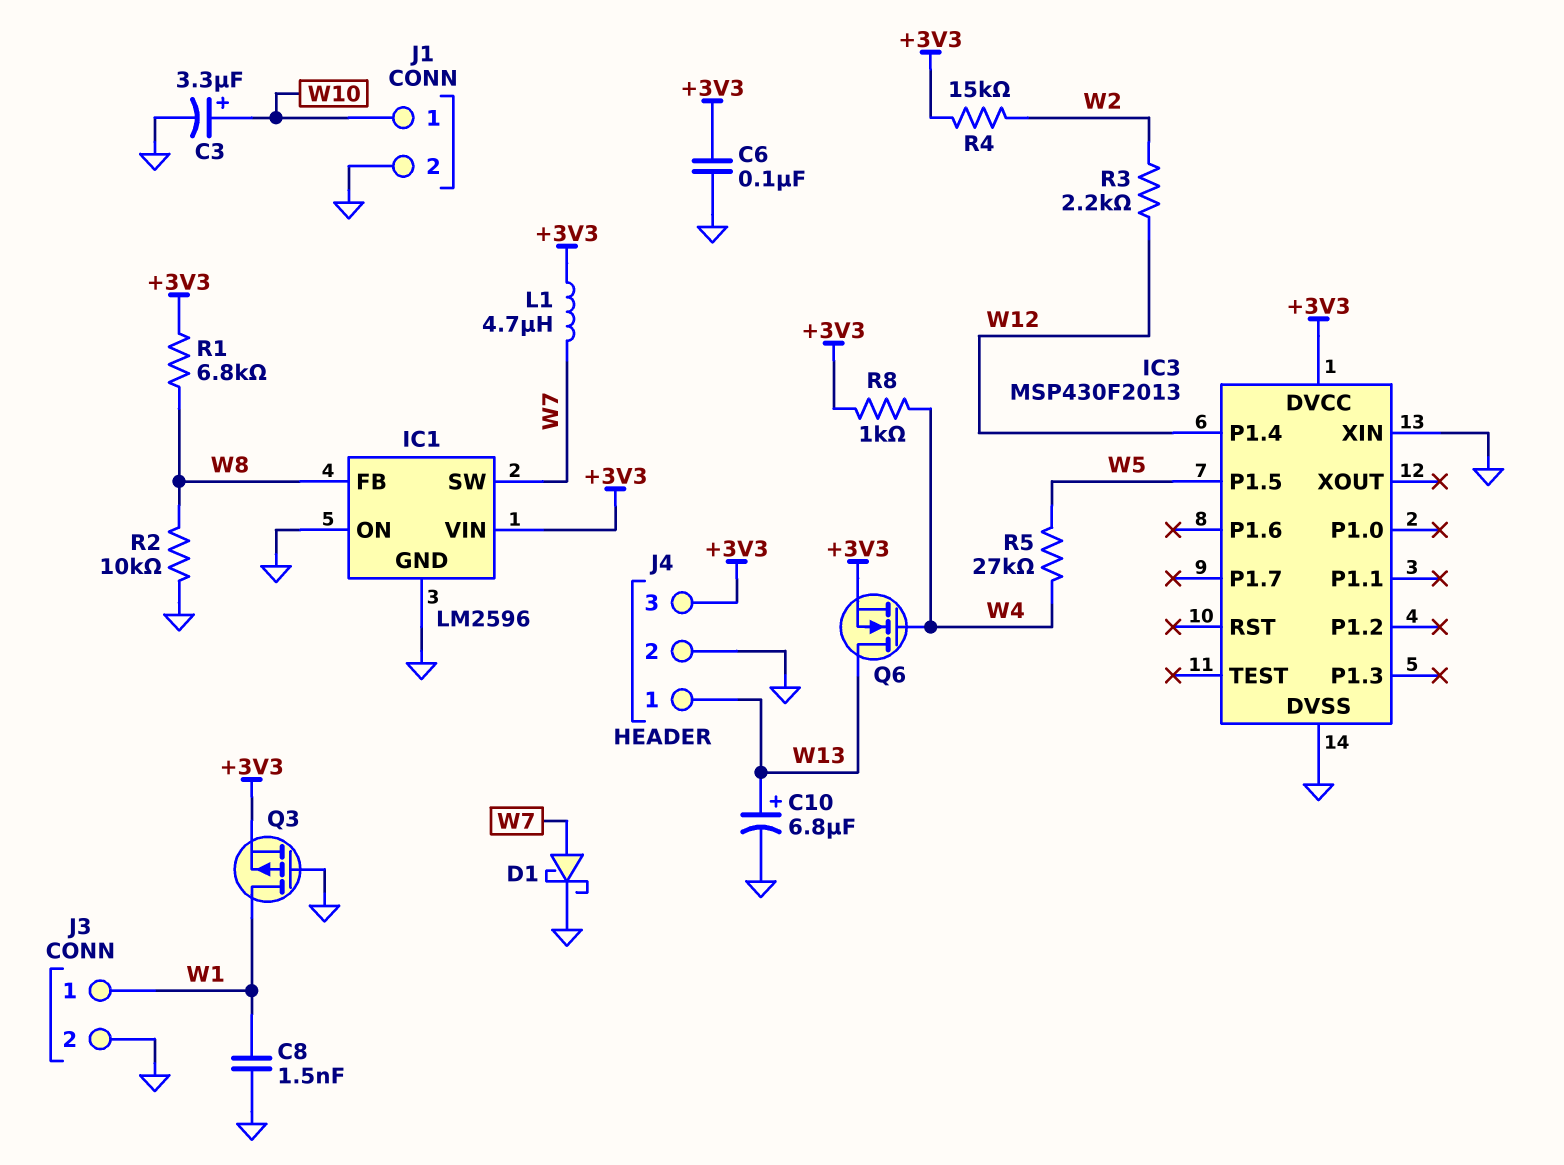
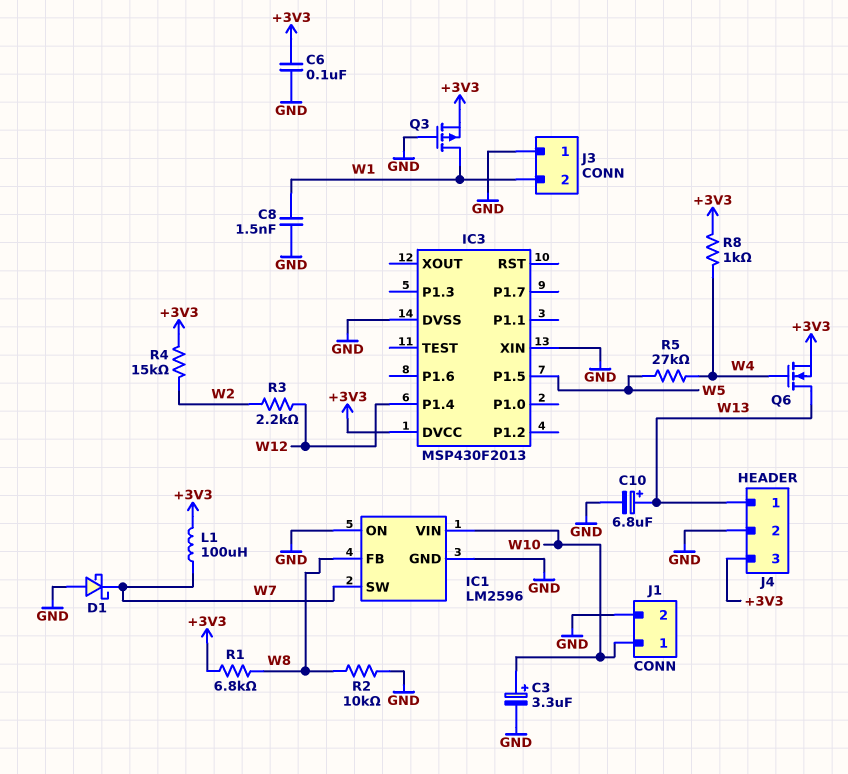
D1: schottky (A W7, K GND) -> schottky (A GND, K W7)
IC1 pin VIN: +3V3 -> W10
J3 pin 1: W1 -> GND
J3 pin 2: GND -> W1
L1: 4.7uH (+3V3, W7) -> 100uH (+3V3, W7)

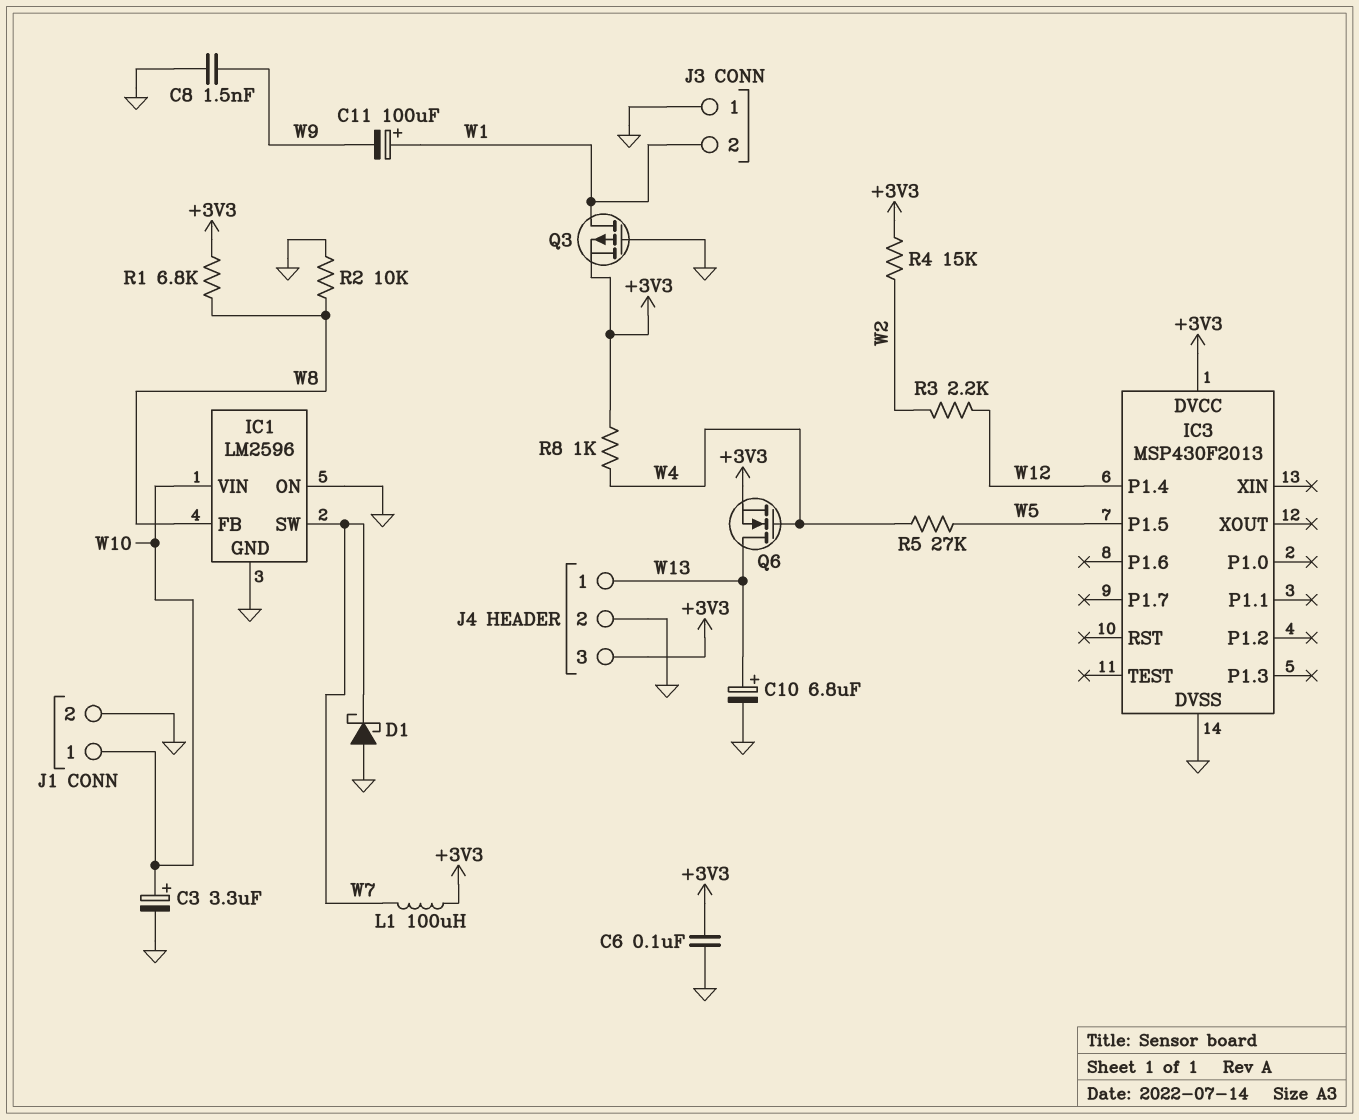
C8: 1.5nF (GND, W1) -> 1.5nF (GND, W9)
C11: none -> 100uF (plus W1, minus W9)
IC3 pin XIN: GND -> none

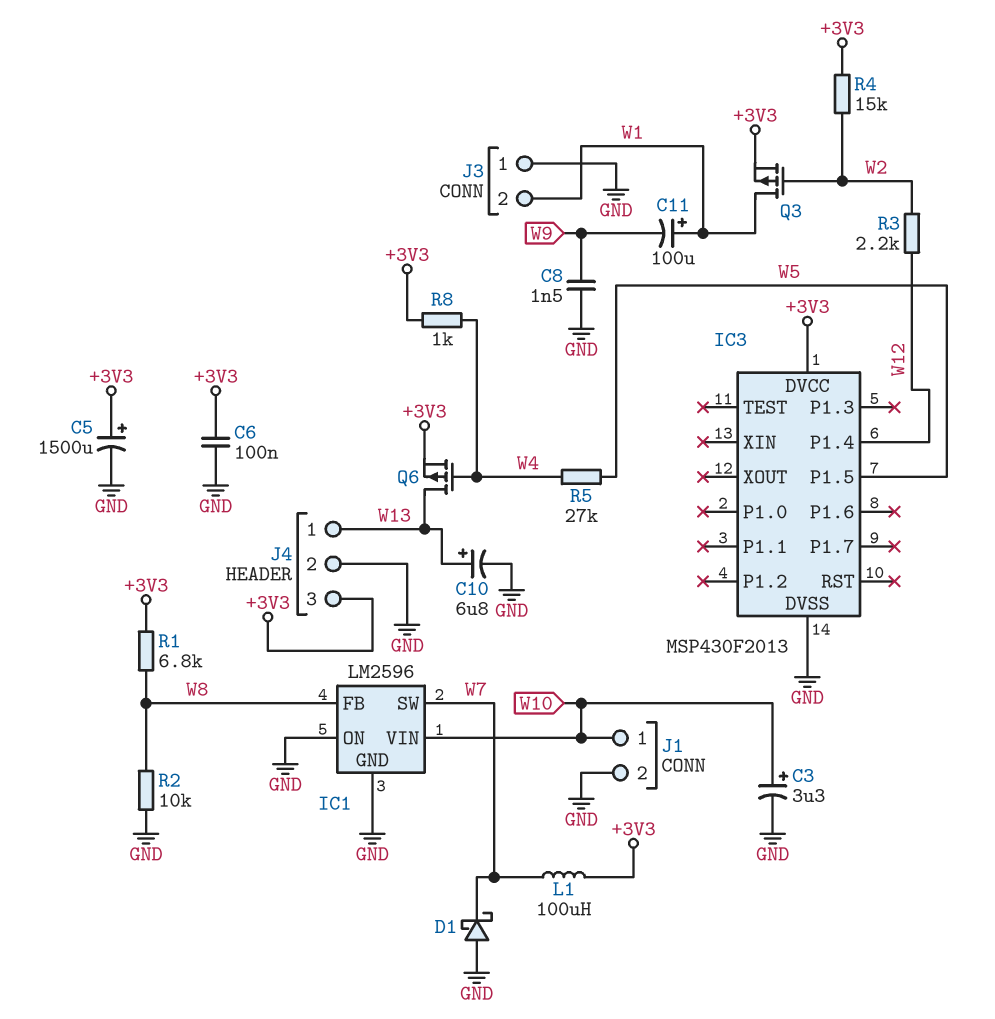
C5: none -> 1500uF (plus +3V3, minus GND)
Q3: PMOS (G GND, D W1, S +3V3) -> PMOS (G W2, D W1, S +3V3)
Q6: NMOS (G W4, D W13, S +3V3) -> PMOS (G W4, D W13, S +3V3)

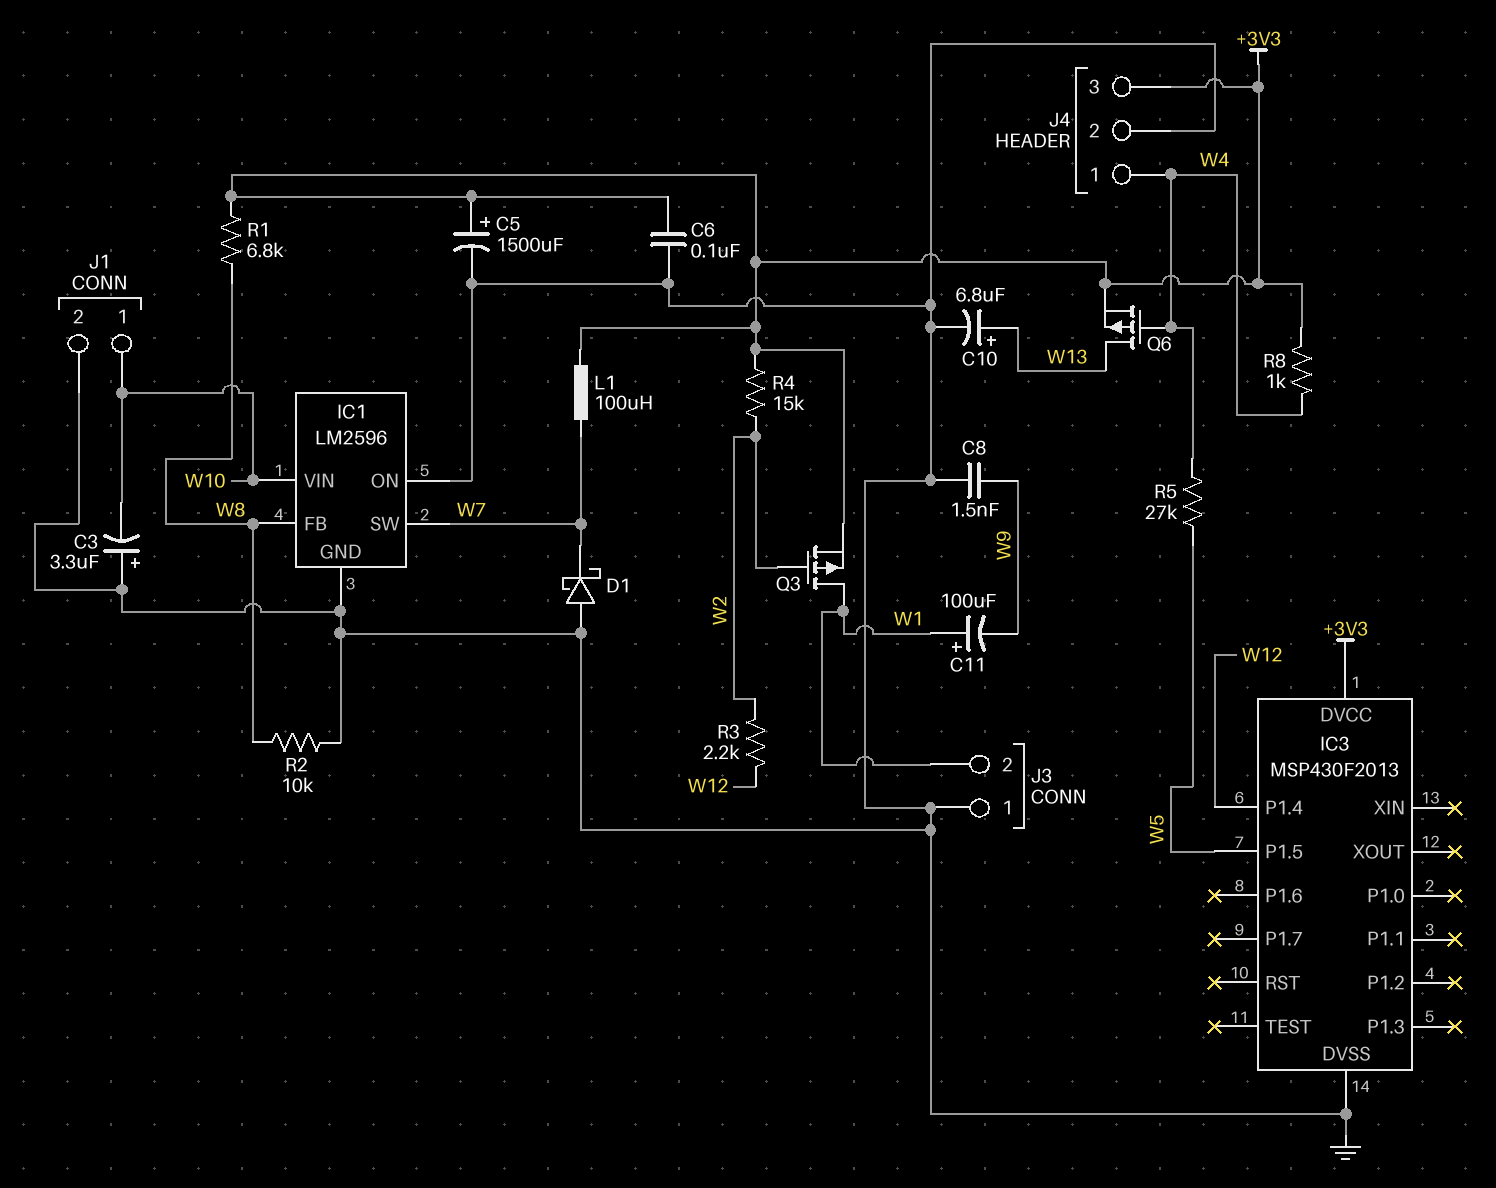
C3: 3.3uF (plus W10, minus GND) -> 3.3uF (plus GND, minus W10)
J4 pin 1: W13 -> W4

